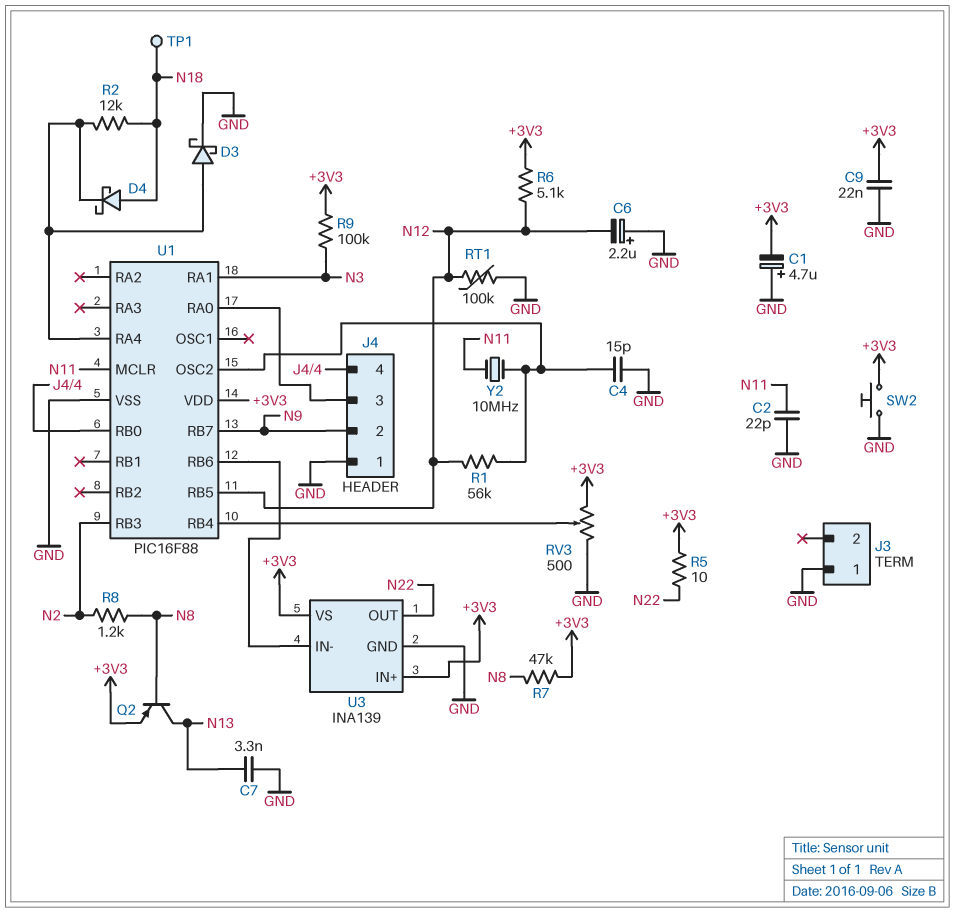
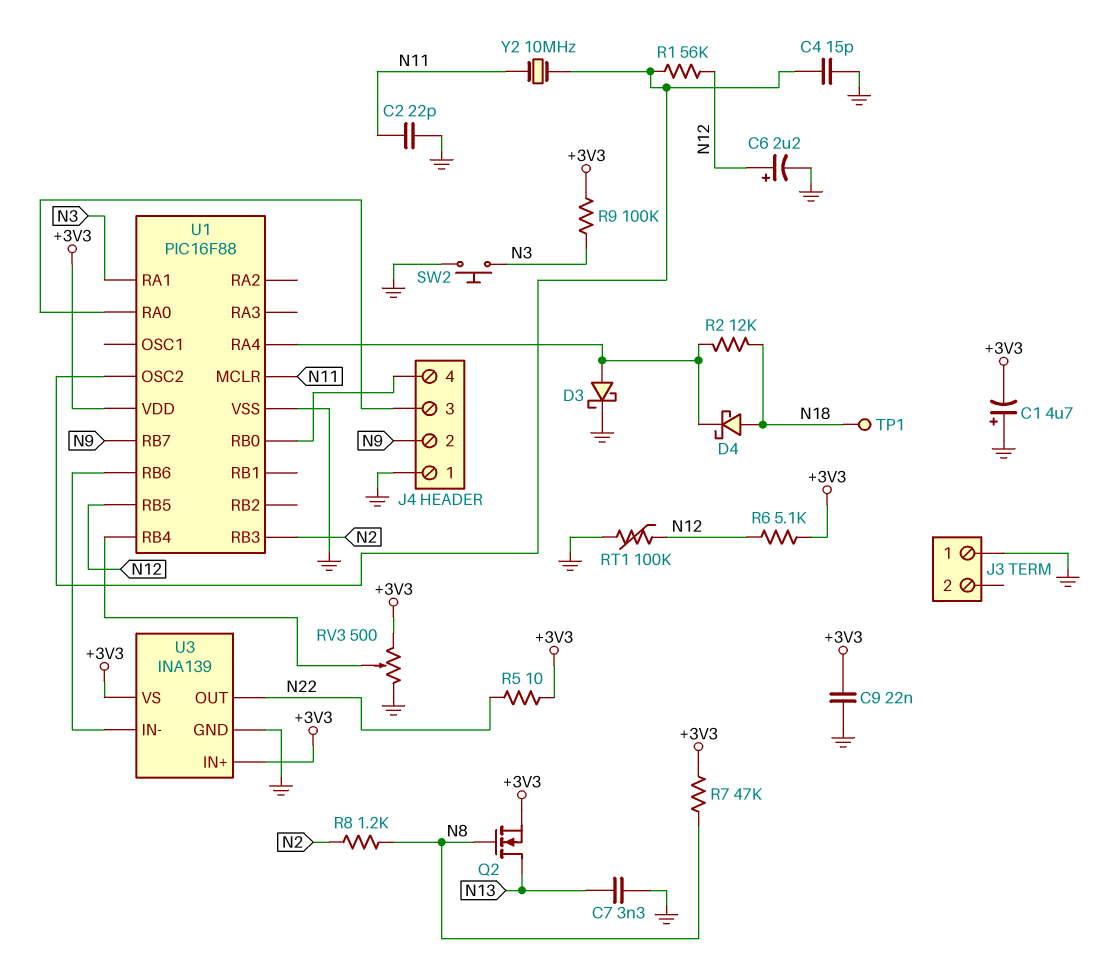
C6: 2.2uF (plus GND, minus N12) -> 2.2uF (plus N12, minus GND)
Q2: PNP (B N8, C N13, E +3V3) -> NMOS (G N8, D N13, S +3V3)
SW2: button (+3V3, GND) -> button (GND, N3)

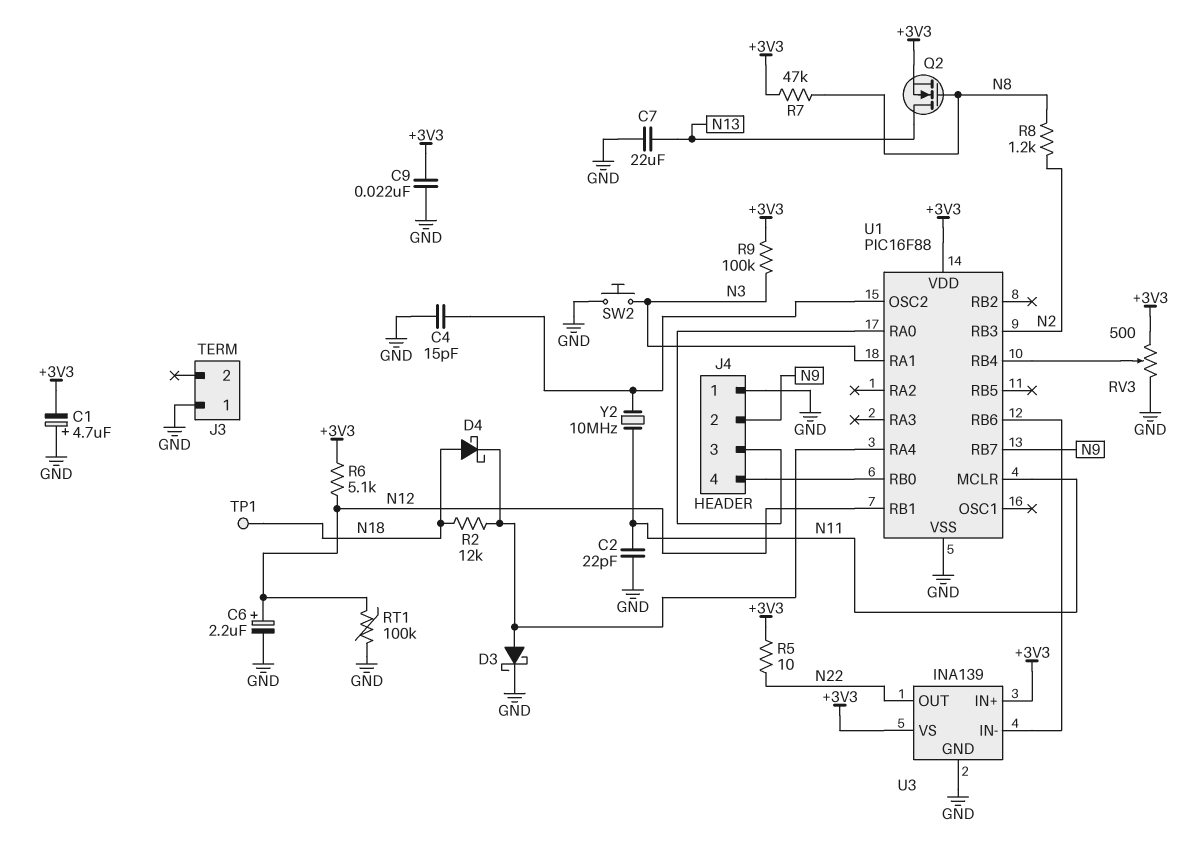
C7: 3.3nF (GND, N13) -> 22uF (GND, N13)
R1: 56k (N12, U1/OSC2) -> none
U1 pin RB1: none -> N12
U1 pin RB5: N12 -> none

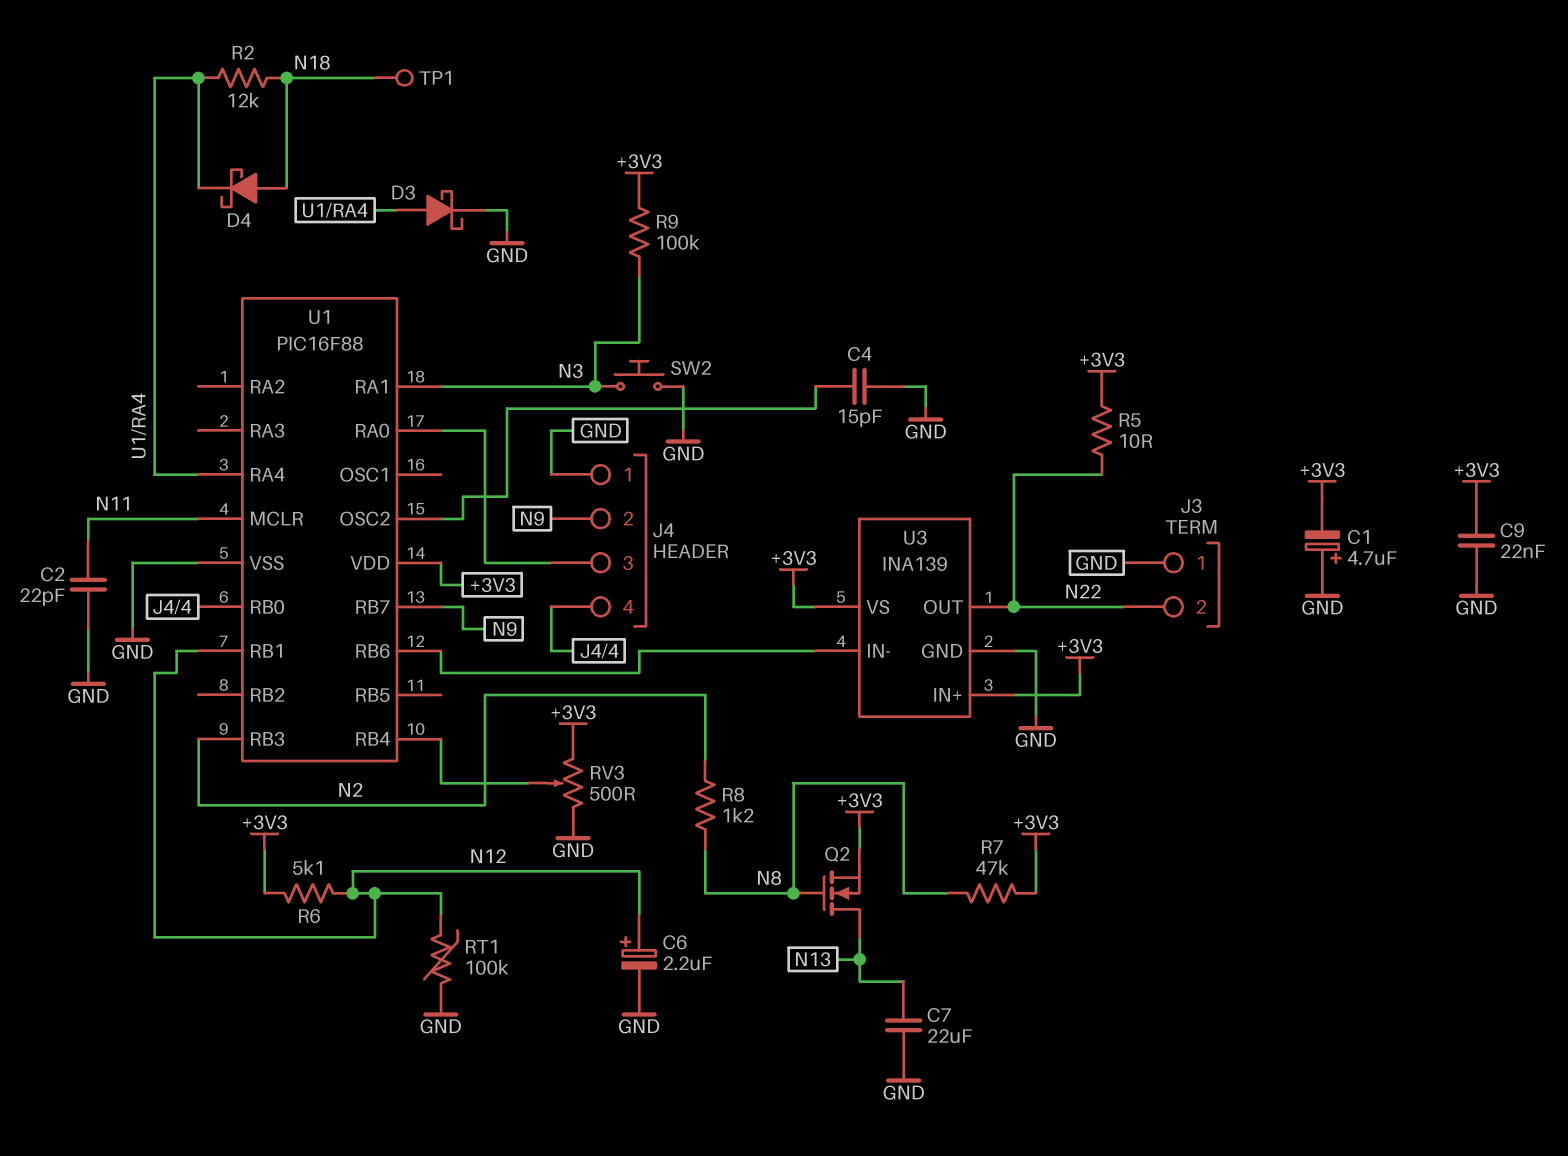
J3 pin 2: none -> N22
Y2: 10MHz (N11, U1/OSC2) -> none

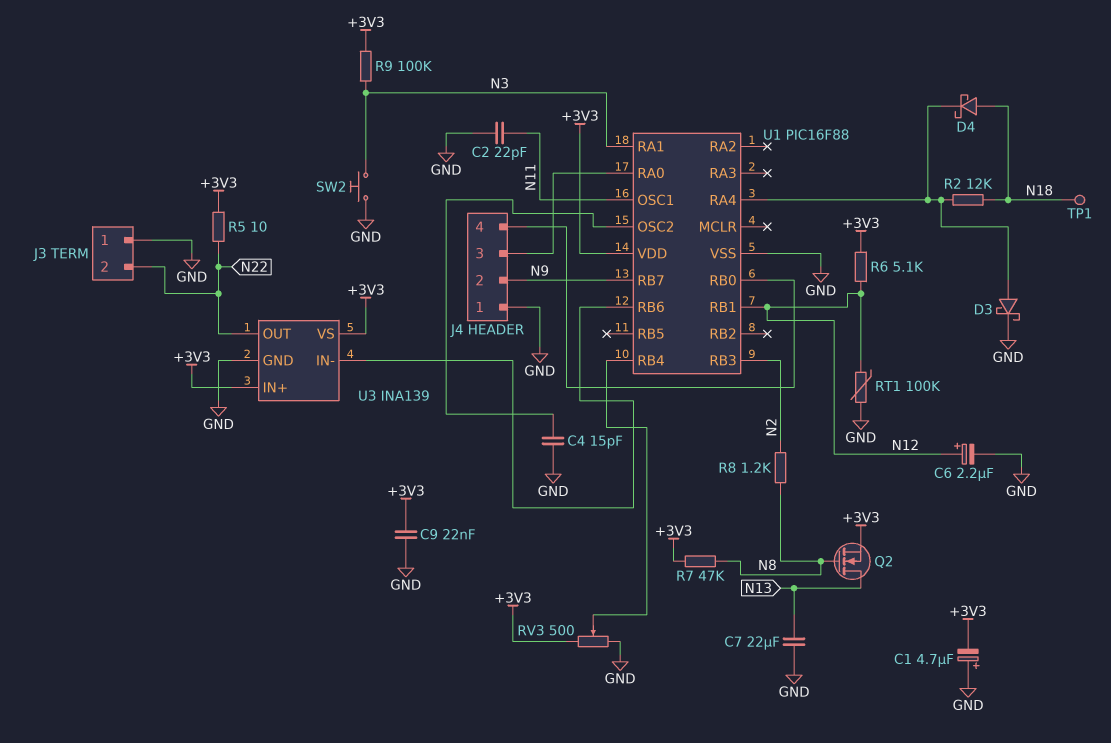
U1 pin MCLR: N11 -> none
U1 pin OSC1: none -> N11

